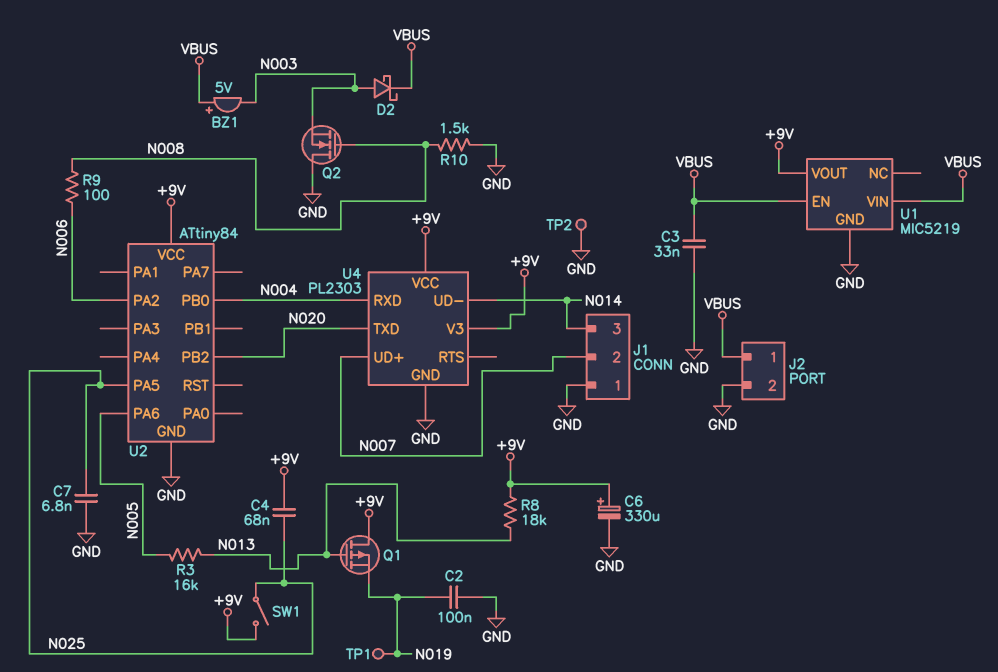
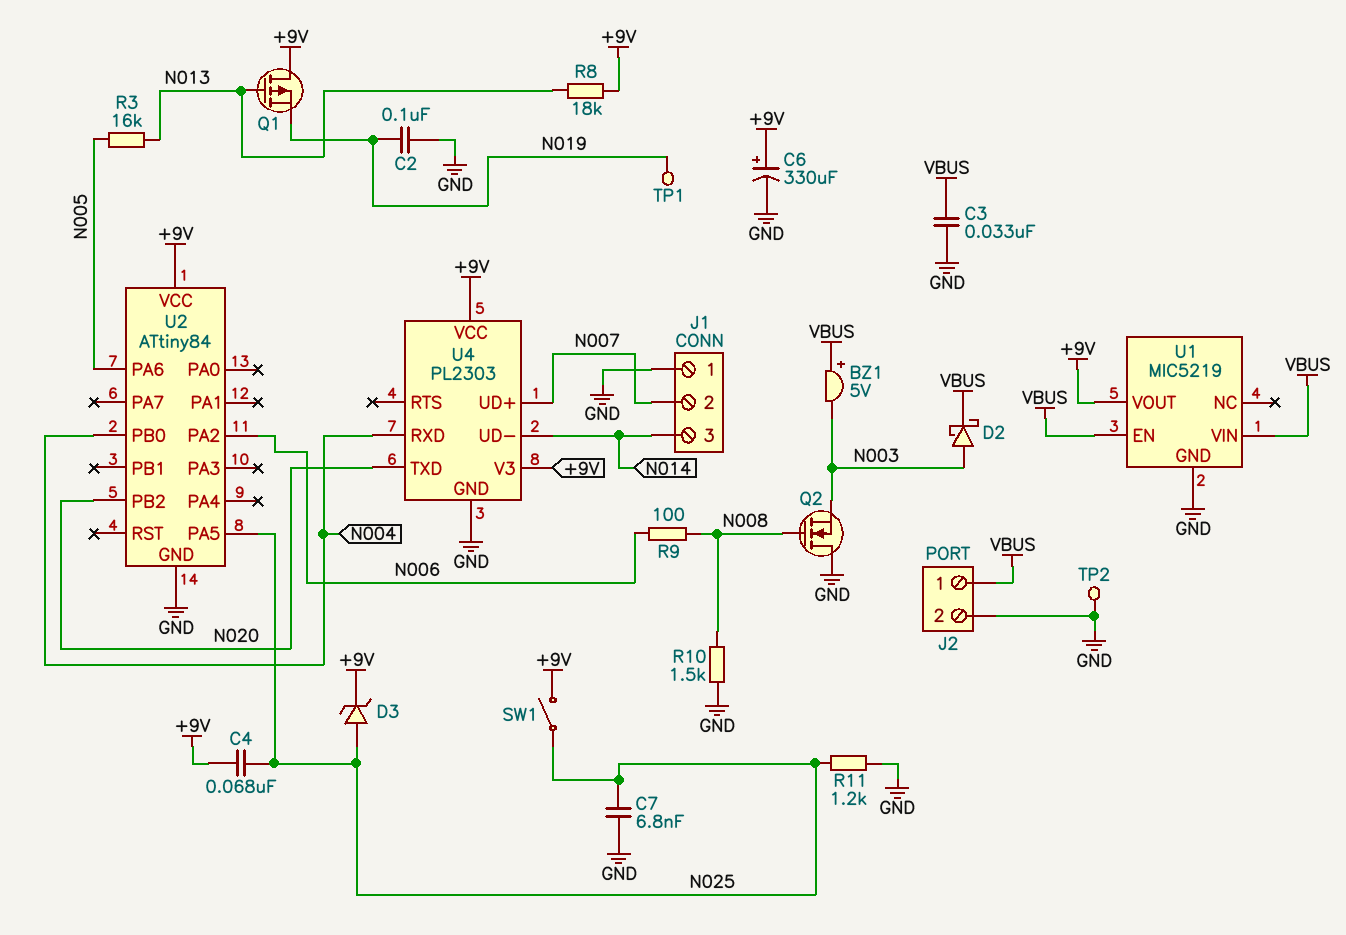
D3: none -> zener (A N025, K +9V)
R11: none -> 1.2k (GND, N025)

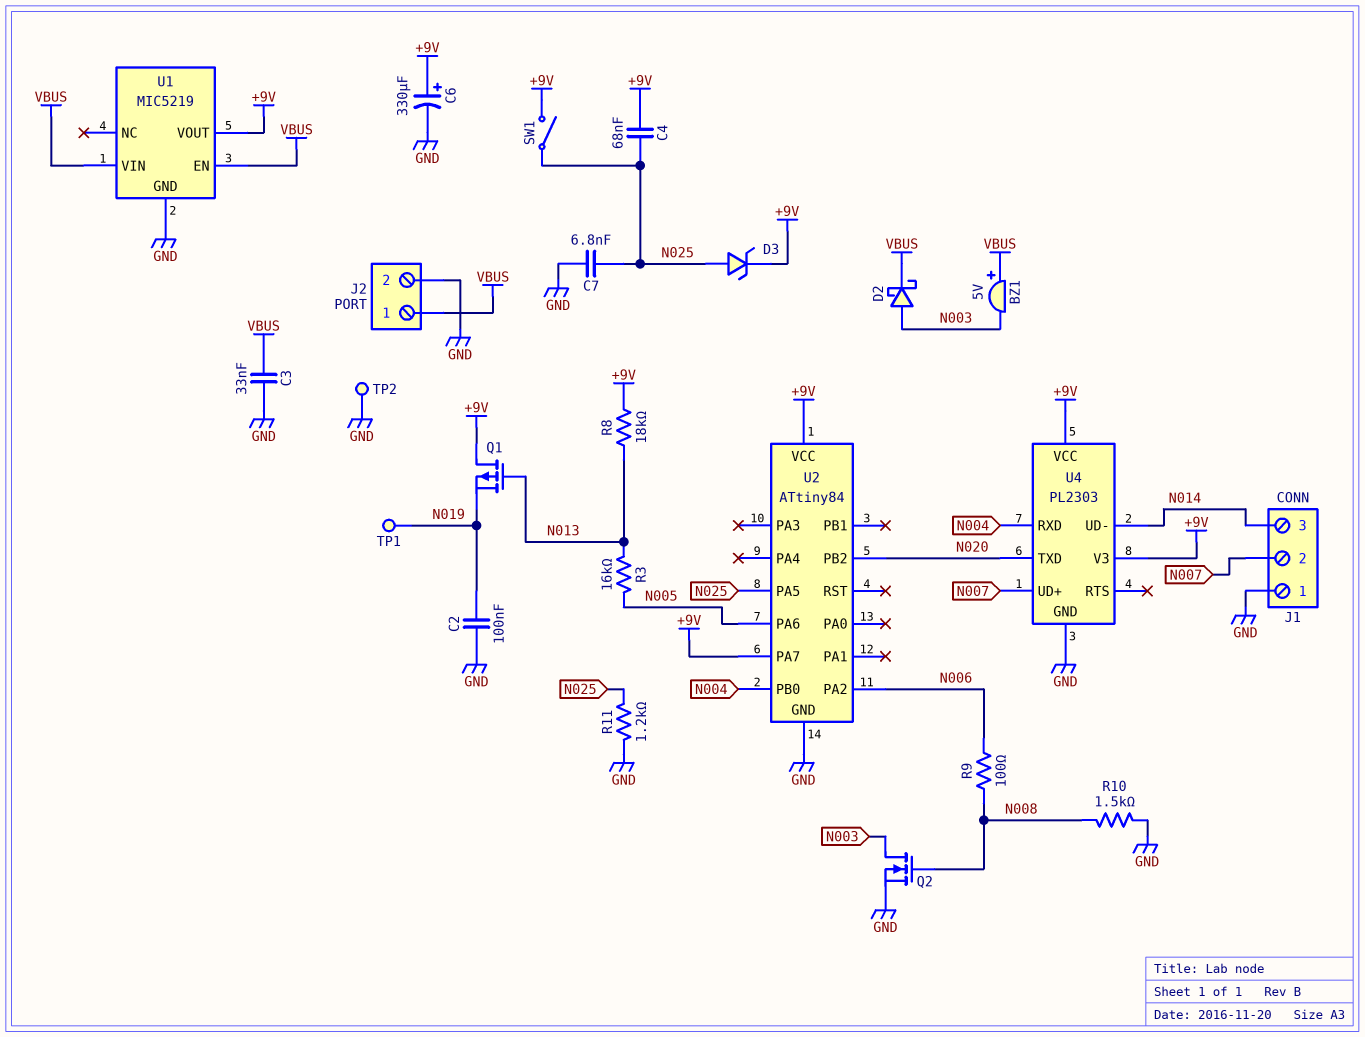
Q2: NMOS (G N008, D GND, S N003) -> NMOS (G N008, D N003, S GND)
U2 pin PA7: none -> +9V

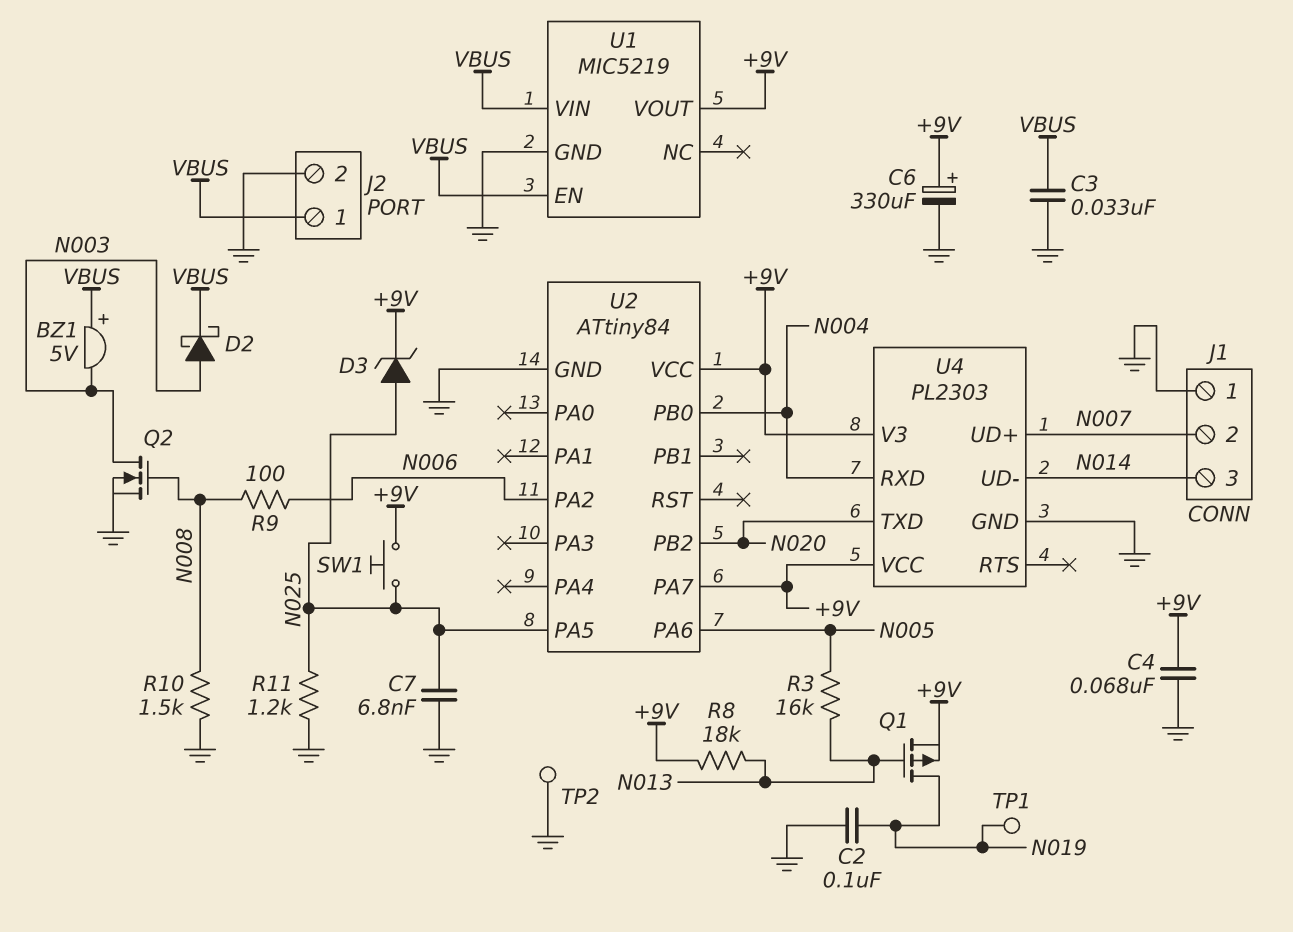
C4: 68nF (+9V, N025) -> 68nF (+9V, GND)
Q1: PMOS (G N013, D +9V, S N019) -> PMOS (G N013, D N019, S +9V)
SW1: switch (+9V, N025) -> button (+9V, N025)

